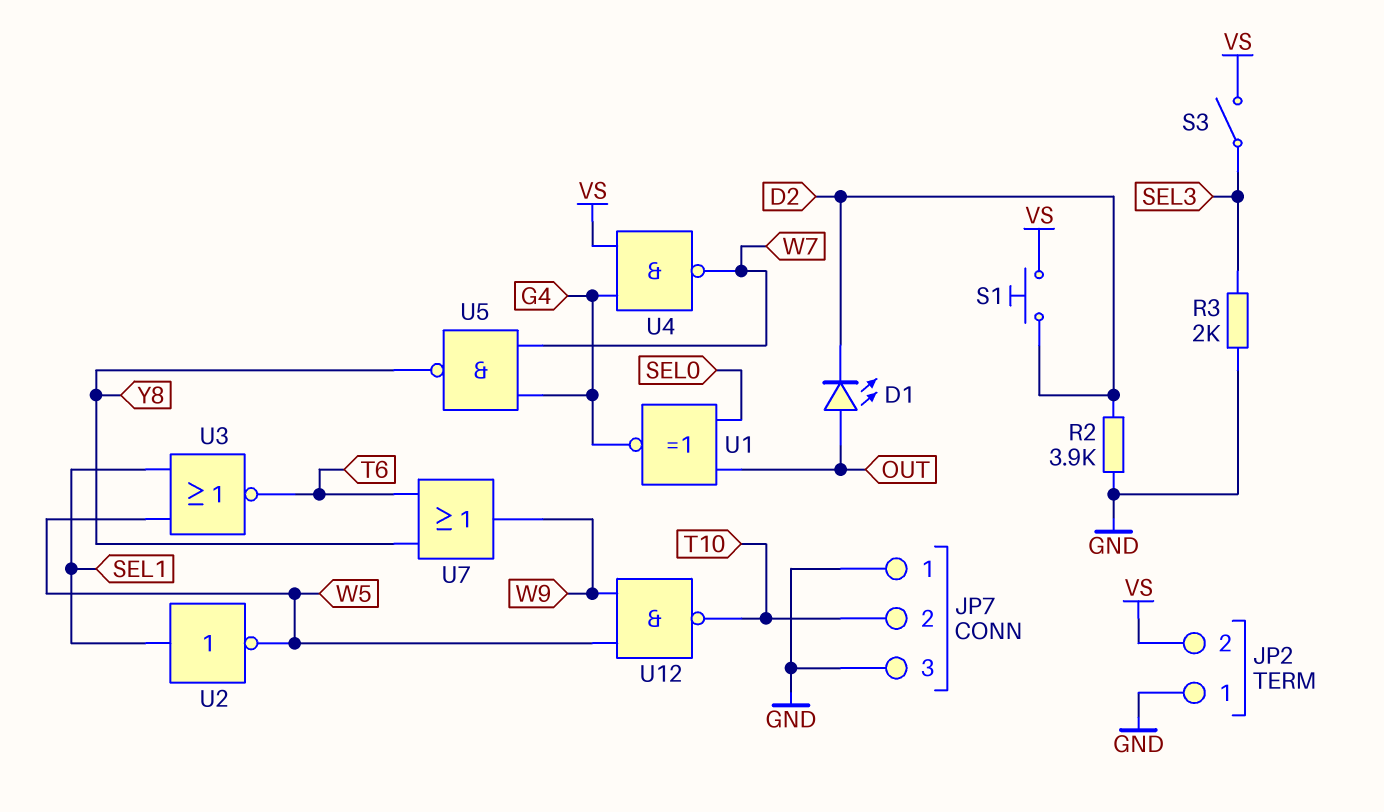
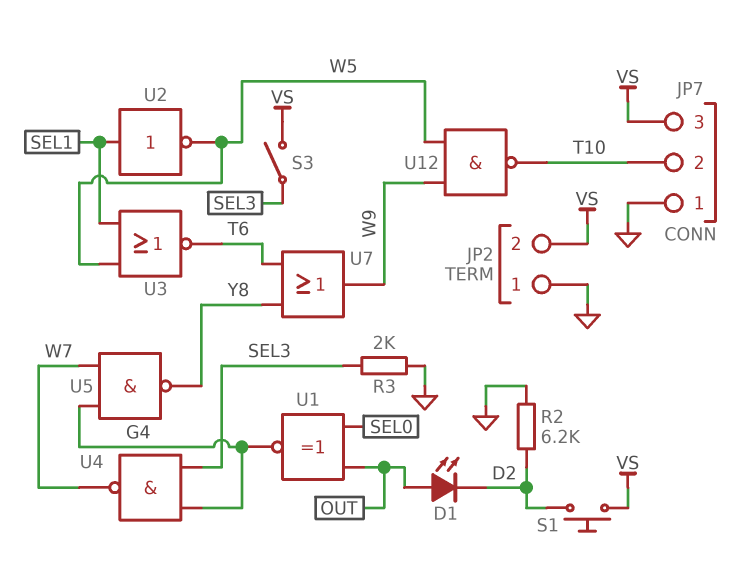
JP7 pin 3: GND -> VS
R2: 3.9k (D2, GND) -> 6.2k (D2, GND)
U4: NAND (in G4, in VS, out W7) -> NAND (in G4, in SEL3, out W7)

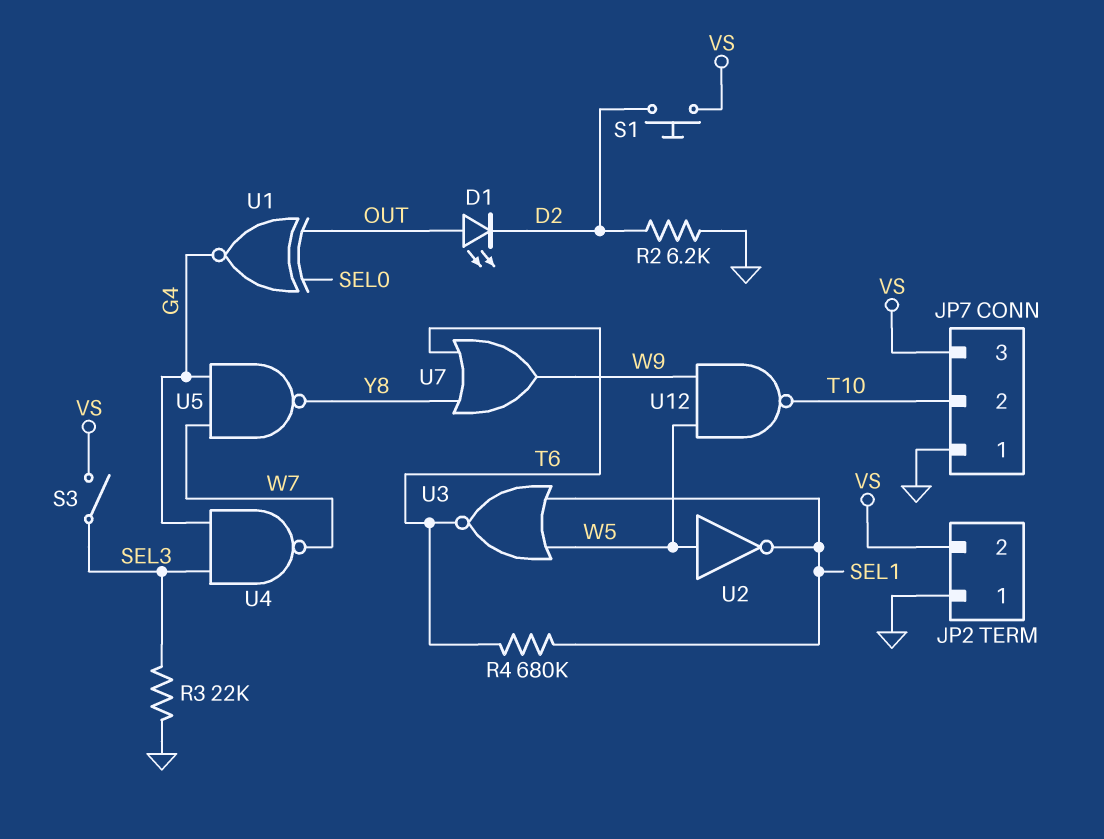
R3: 2k (GND, SEL3) -> 22k (GND, SEL3)
R4: none -> 680k (SEL1, T6)
U2: NOT (in SEL1, out W5) -> NOT (in W5, out SEL1)

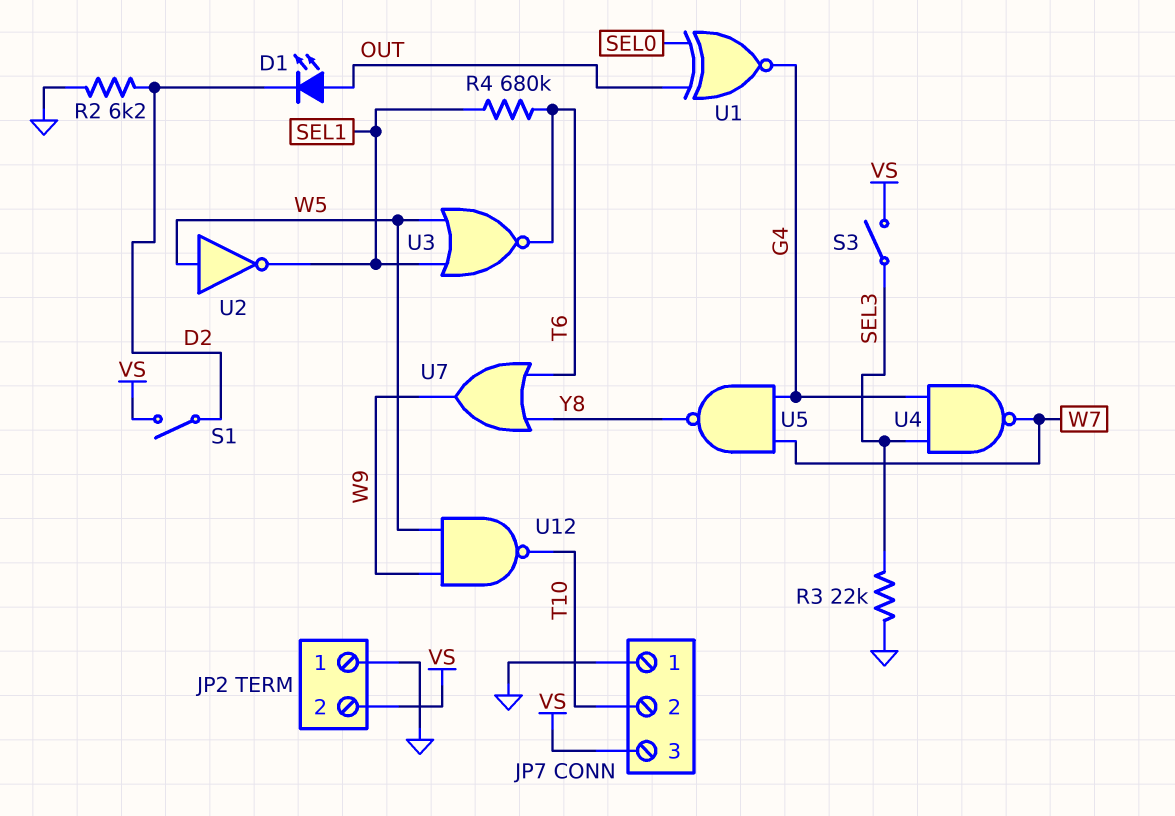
S1: button (D2, VS) -> switch (D2, VS)

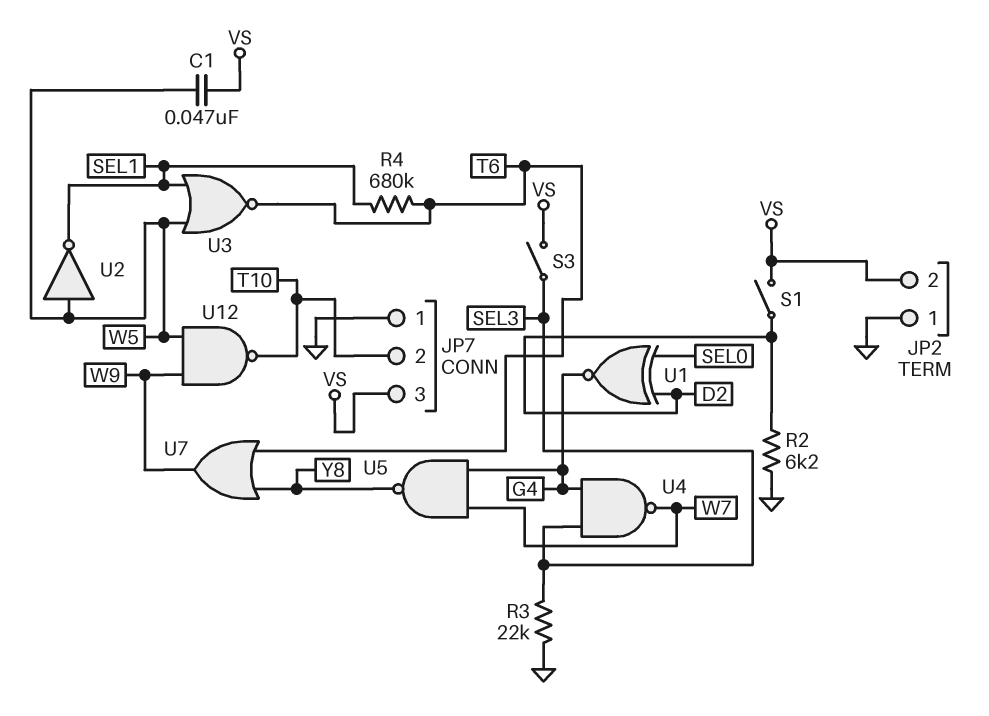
C1: none -> 47nF (VS, W5)
D1: LED (A OUT, K D2) -> none
U1: XNOR (in OUT, in SEL0, out G4) -> XNOR (in D2, in SEL0, out G4)

